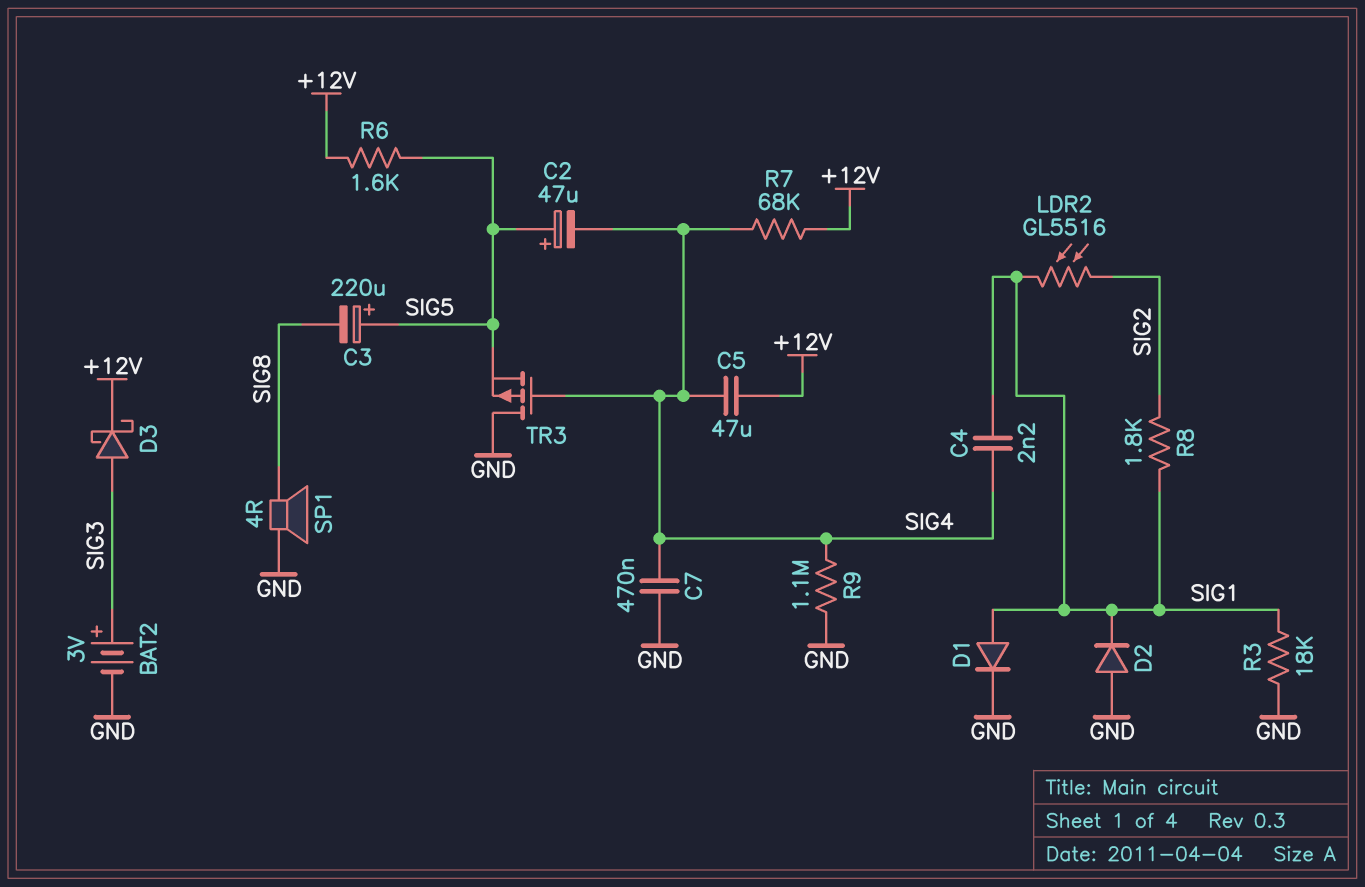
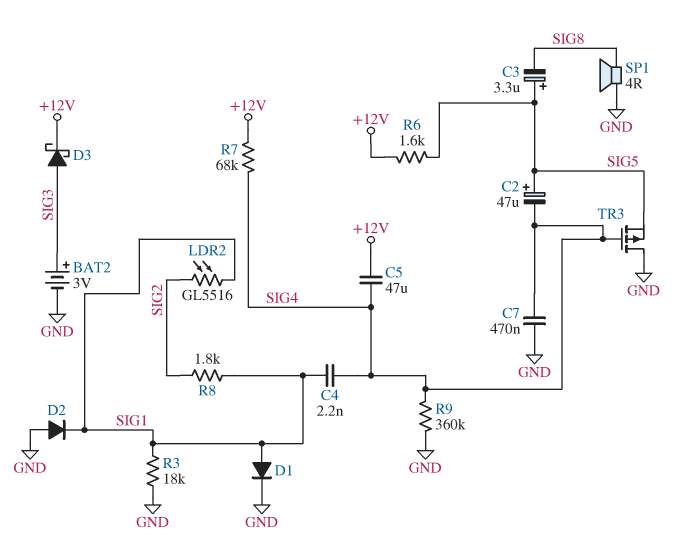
C3: 220uF (plus SIG5, minus SIG8) -> 3.3uF (plus SIG5, minus SIG8)
R9: 1.1M (GND, SIG4) -> 360k (GND, SIG4)

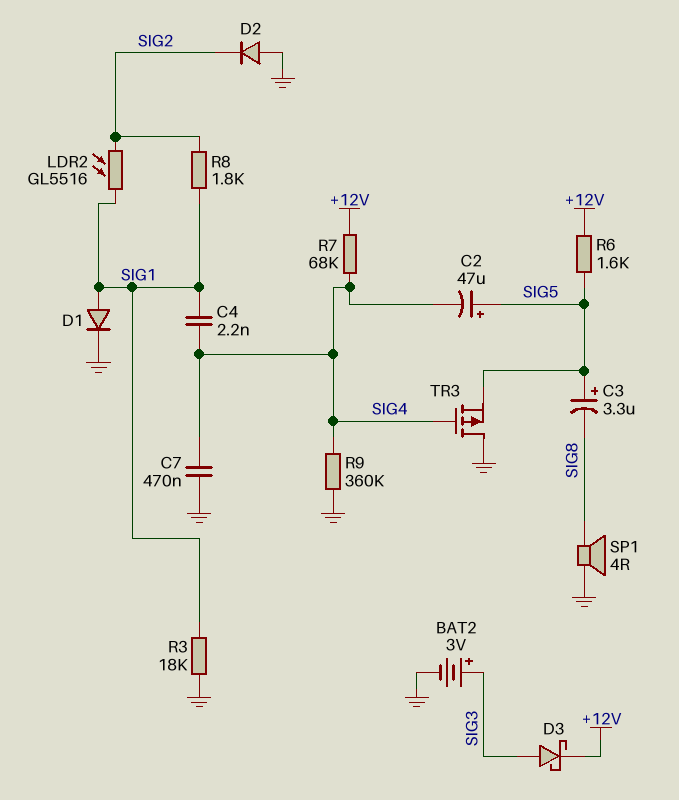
C5: 47uF (+12V, SIG4) -> none
D2: diode (A GND, K SIG1) -> diode (A GND, K SIG2)

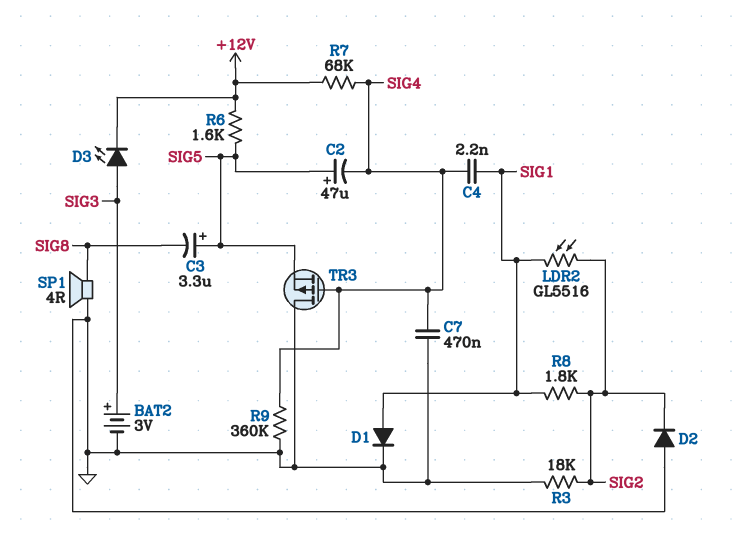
D3: schottky (A SIG3, K +12V) -> LED (A SIG3, K +12V)
R3: 18k (GND, SIG1) -> 18k (GND, SIG2)

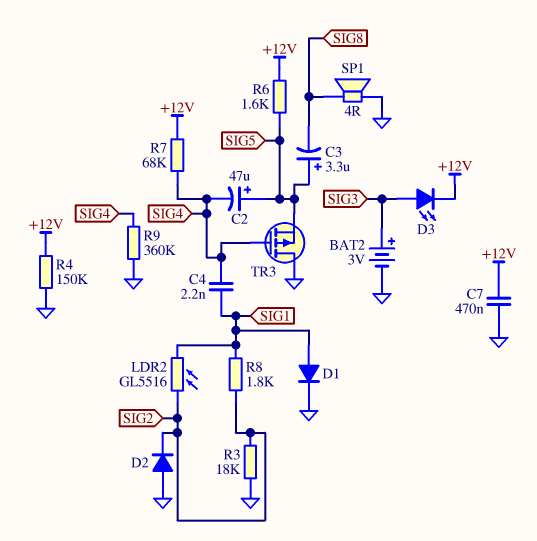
C7: 470nF (GND, SIG4) -> 470nF (+12V, GND)
R4: none -> 150k (+12V, GND)

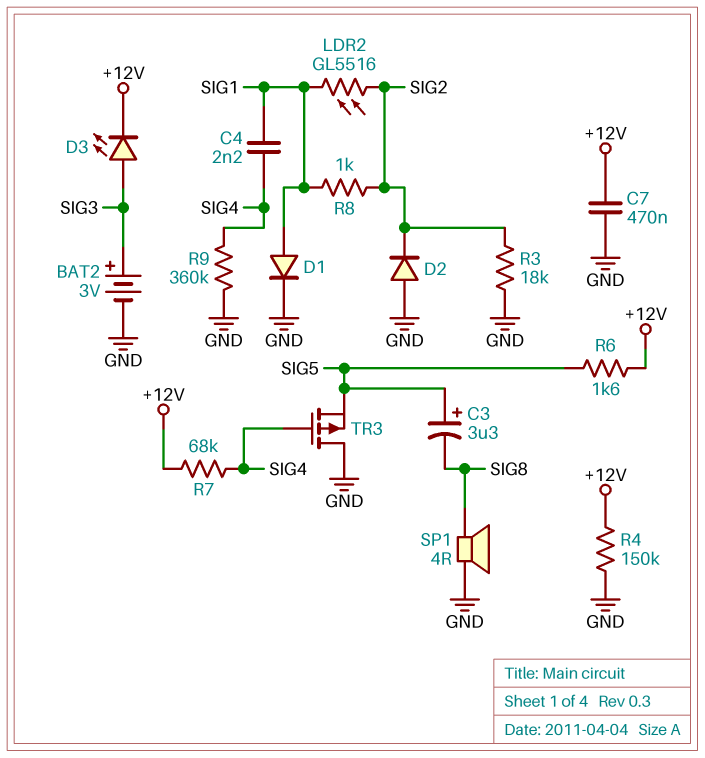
C2: 47uF (plus SIG5, minus SIG4) -> none
R8: 1.8k (SIG1, SIG2) -> 1k (SIG1, SIG2)

